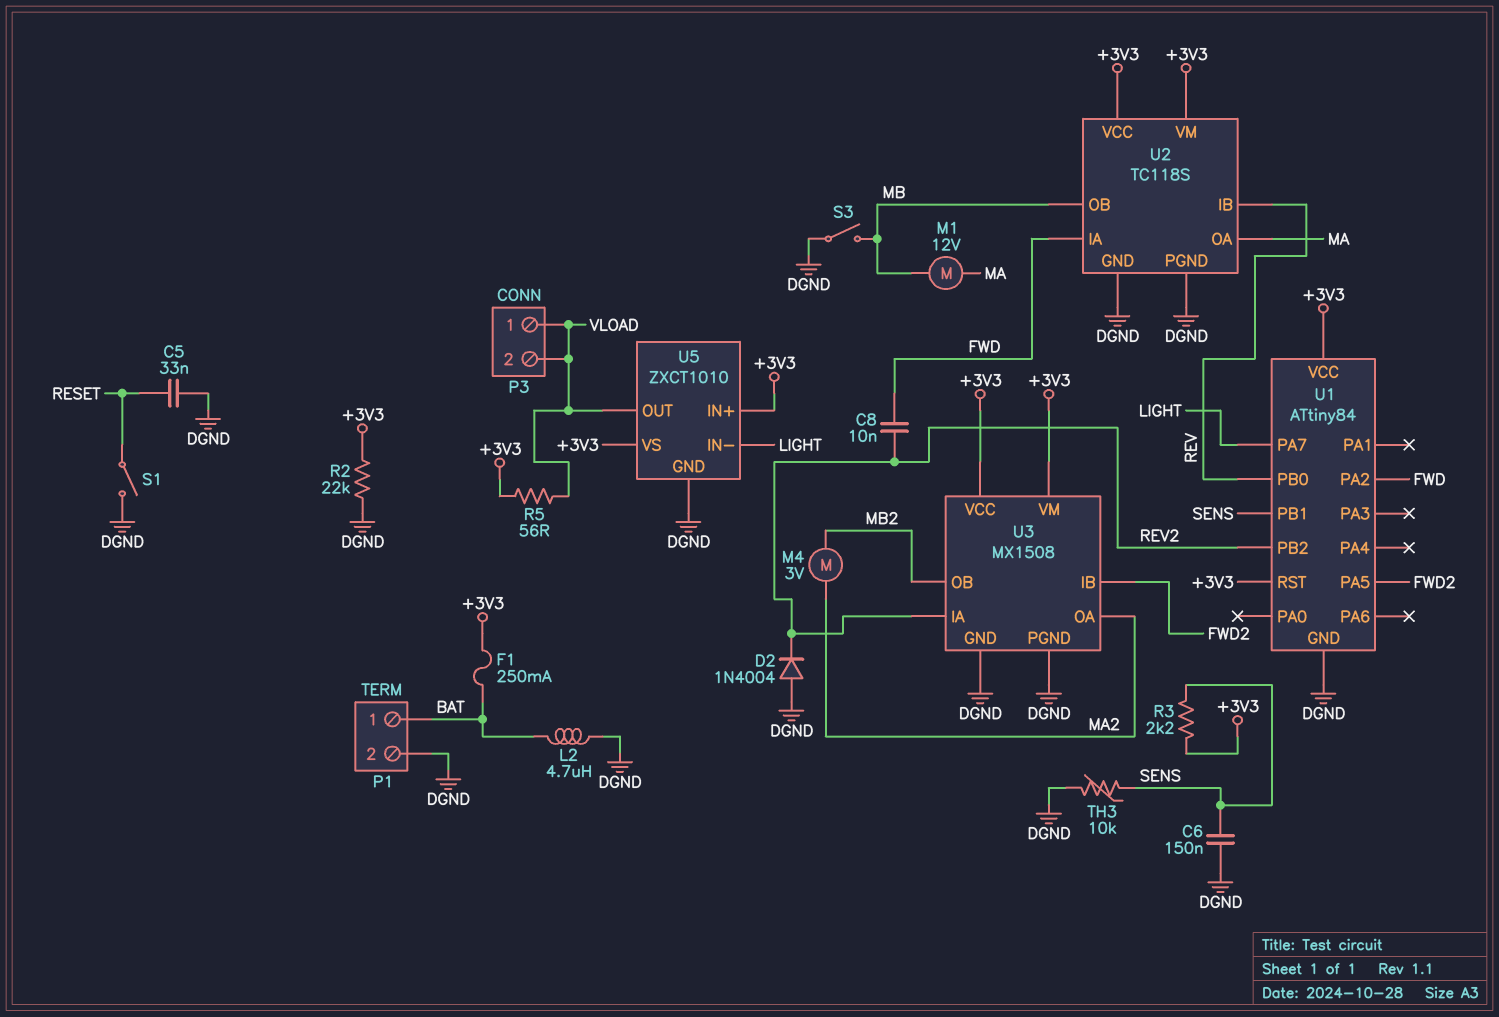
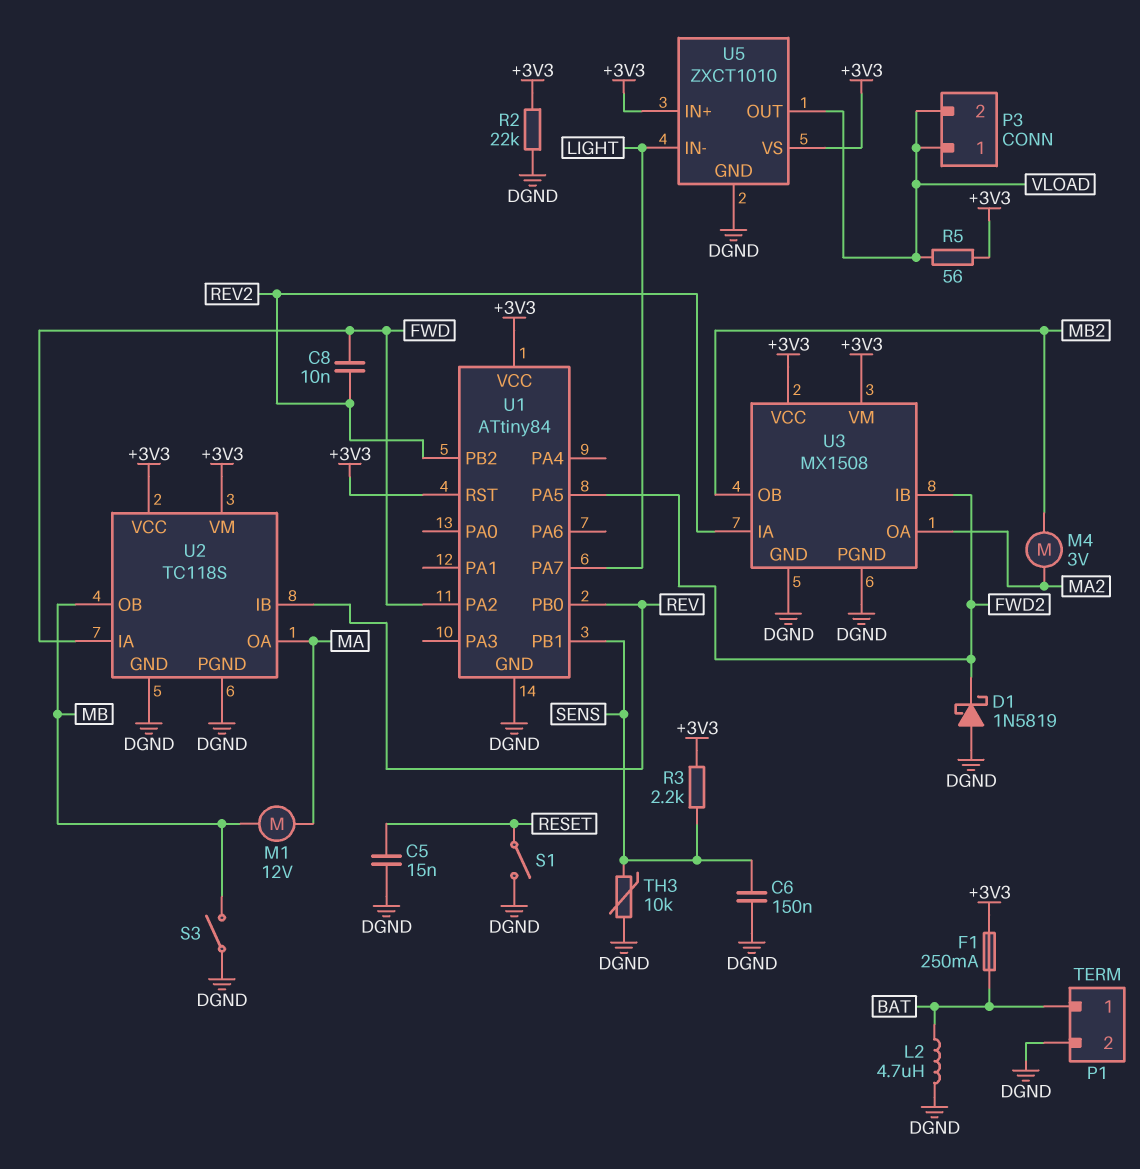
C5: 33nF (DGND, RESET) -> 15nF (DGND, RESET)
D1: none -> schottky 1N5819 (A DGND, K FWD2)
D2: diode 1N4004 (A DGND, K REV2) -> none

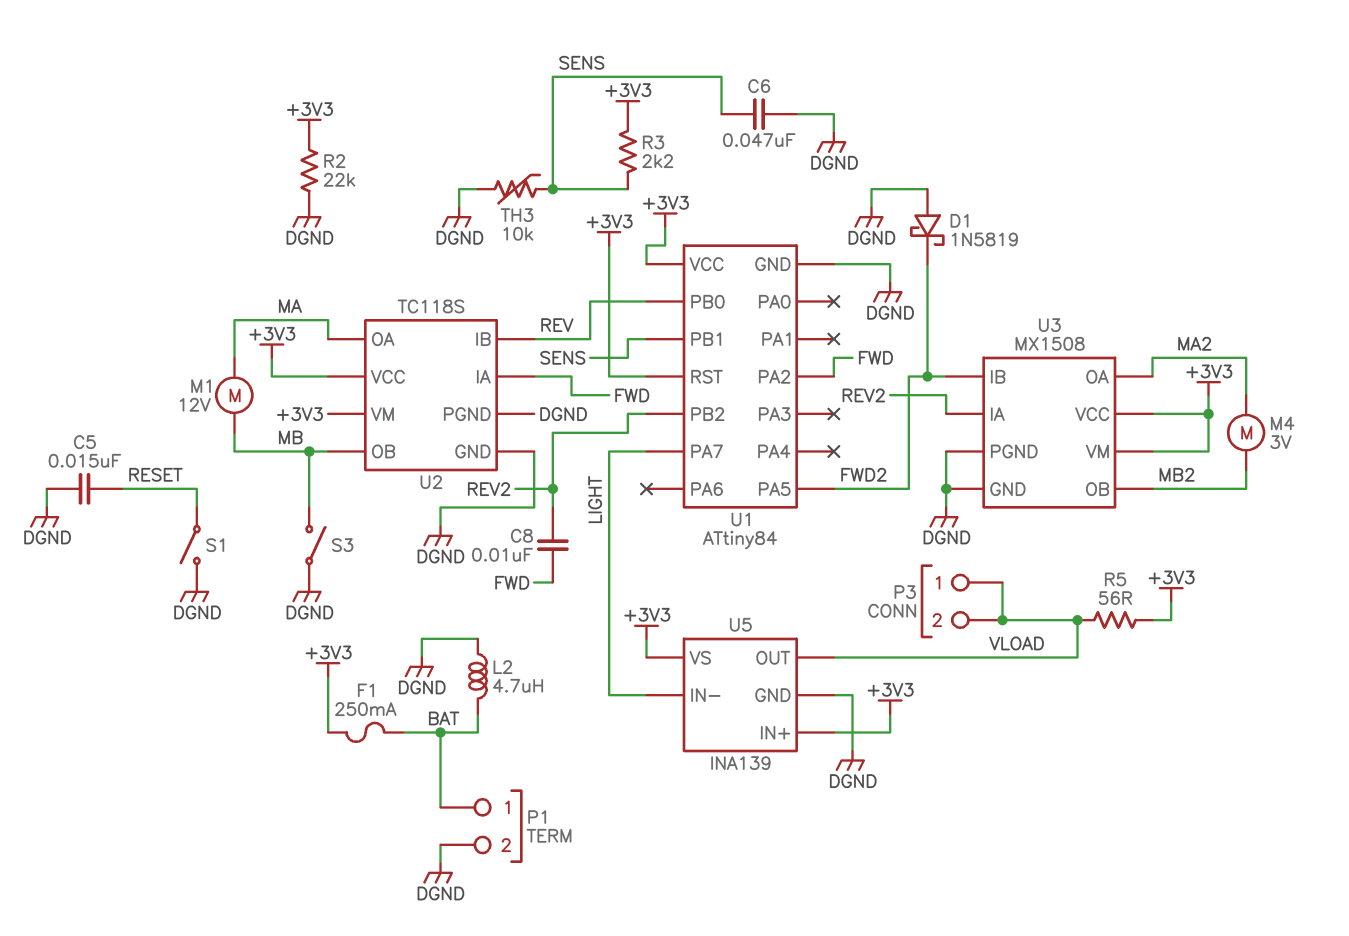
C6: 150nF (DGND, SENS) -> 47nF (DGND, SENS)
U5: ZXCT1010 -> INA139

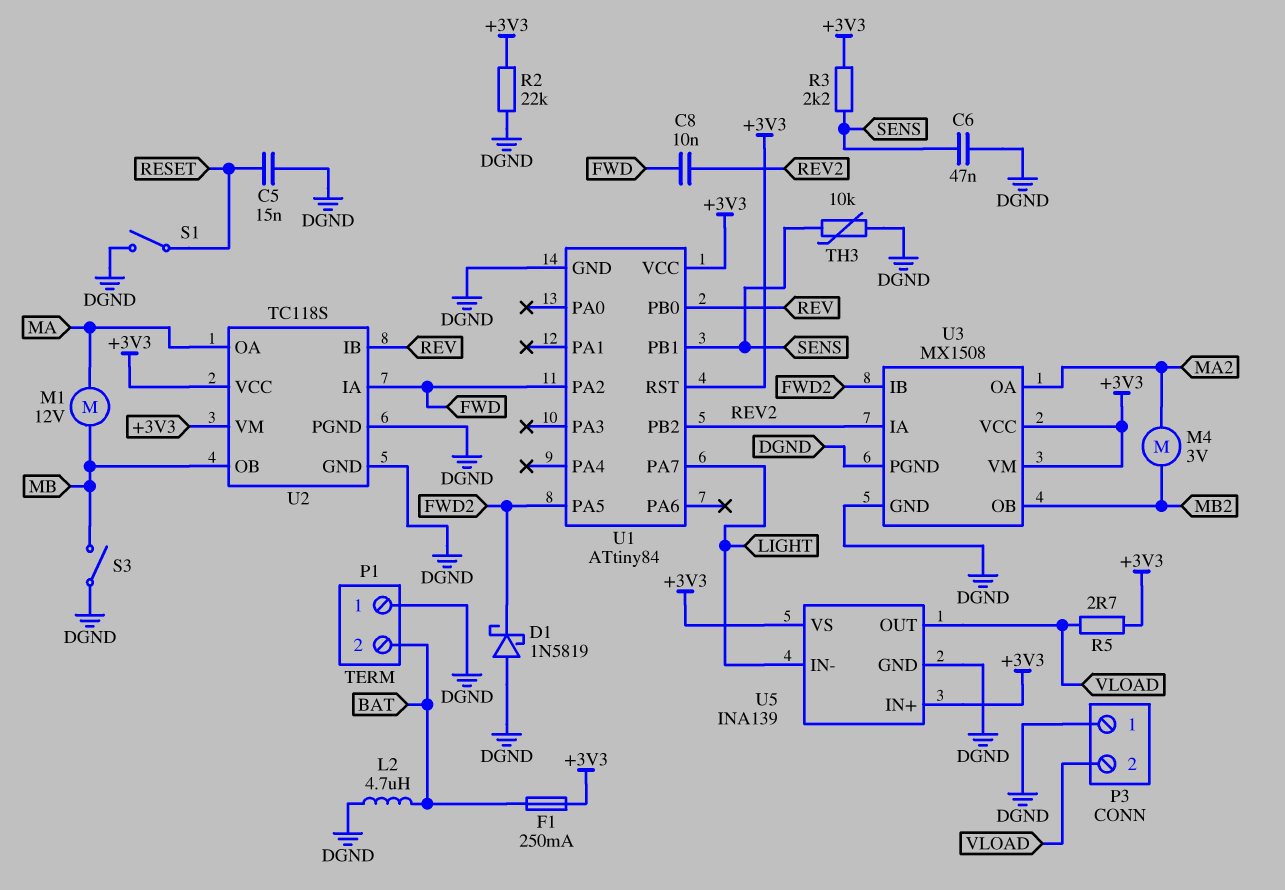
P1 pin 1: BAT -> DGND
P1 pin 2: DGND -> BAT
P3 pin 1: VLOAD -> DGND
R5: 56 (+3V3, VLOAD) -> 2.7 (+3V3, VLOAD)

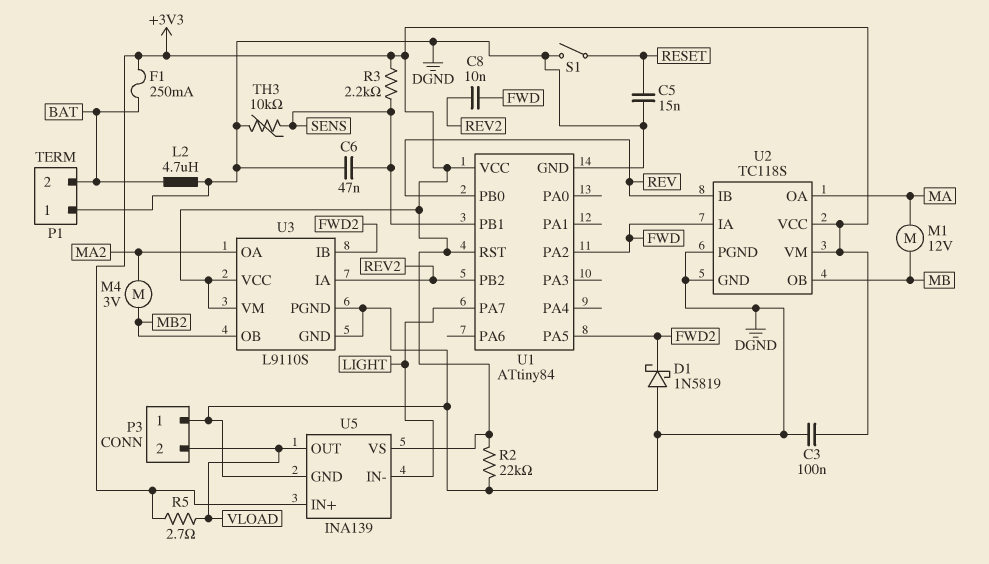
C3: none -> 100nF (+3V3, DGND)
S3: switch (DGND, MB) -> none
U3: MX1508 -> L9110S

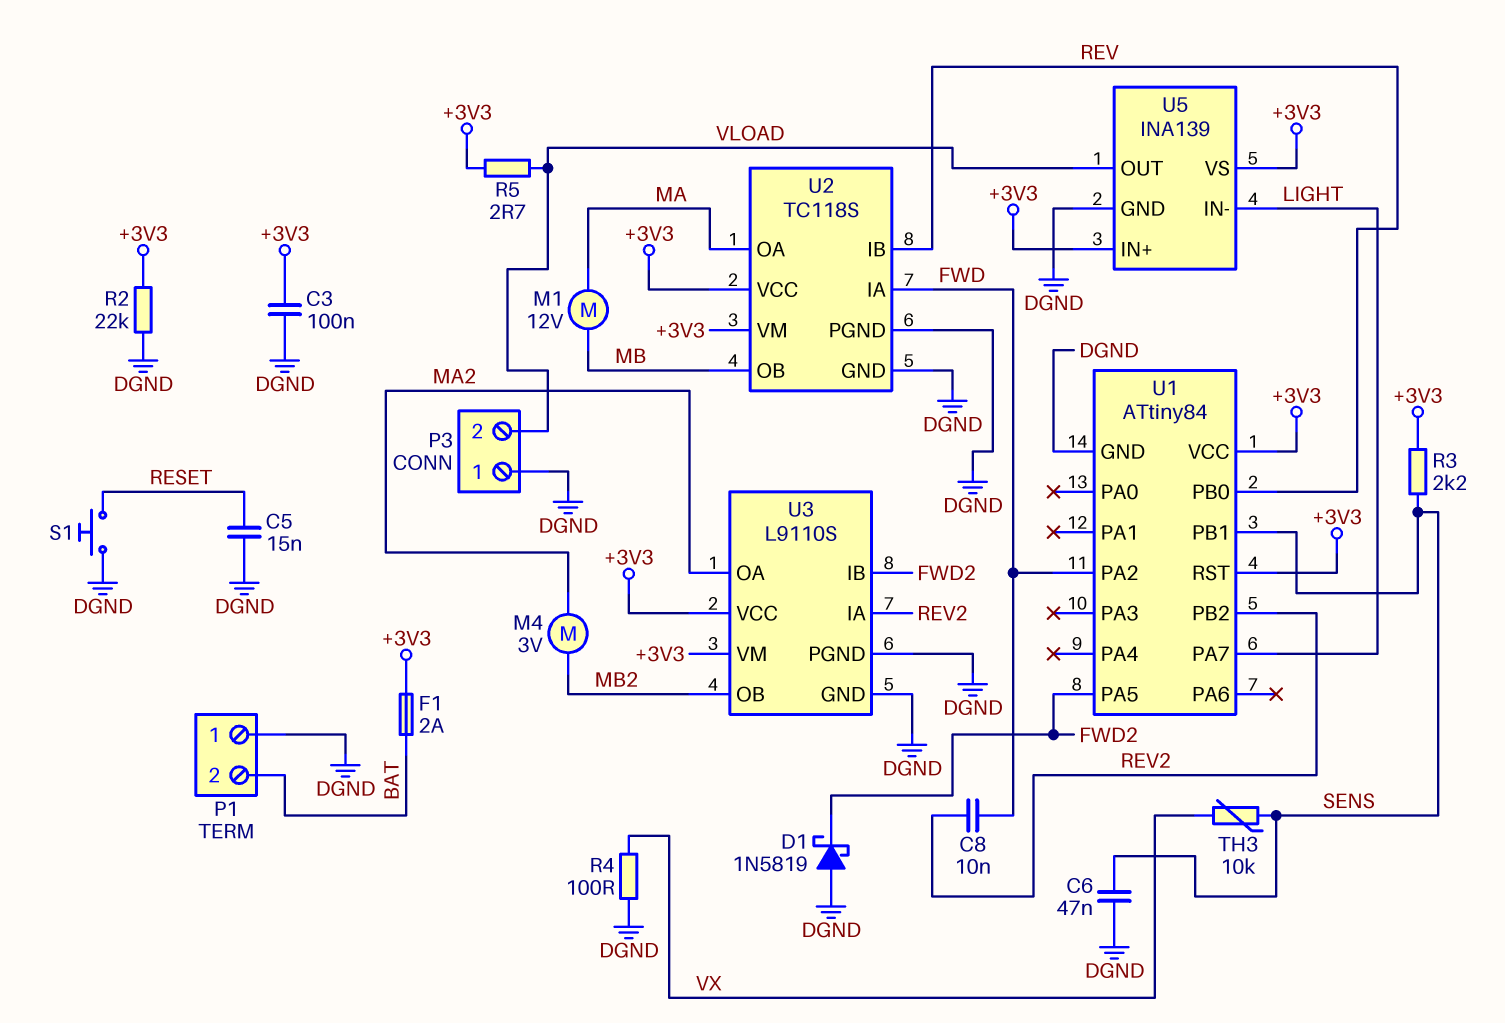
F1: 250mA (+3V3, BAT) -> 2A (+3V3, BAT)
L2: 4.7uH (BAT, DGND) -> none
R4: none -> 100 (DGND, VX)
S1: switch (DGND, RESET) -> button (DGND, RESET)
TH3: 10k (DGND, SENS) -> 10k (SENS, VX)

